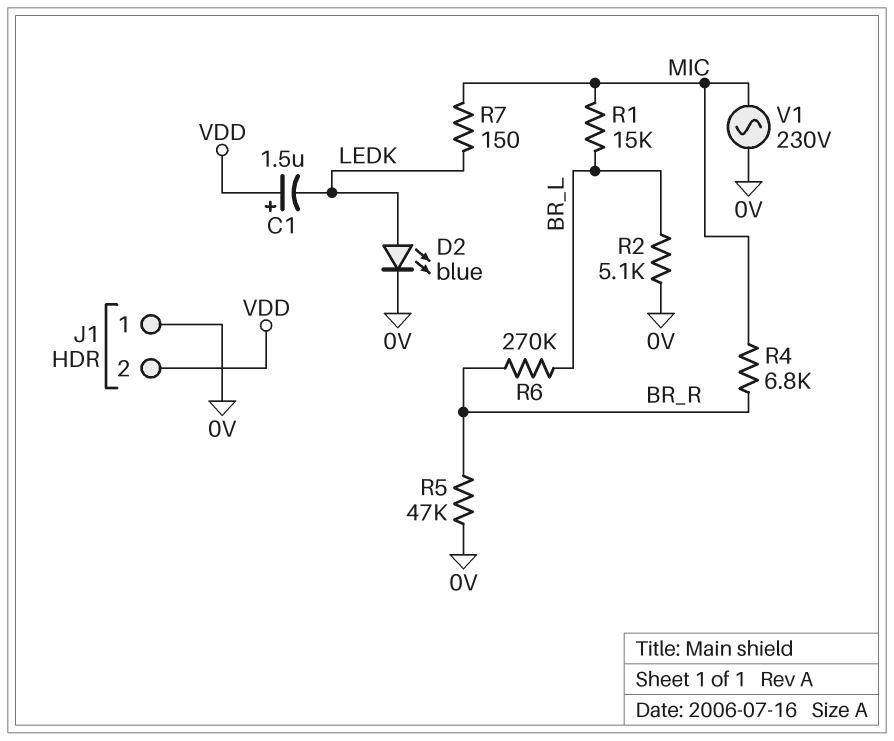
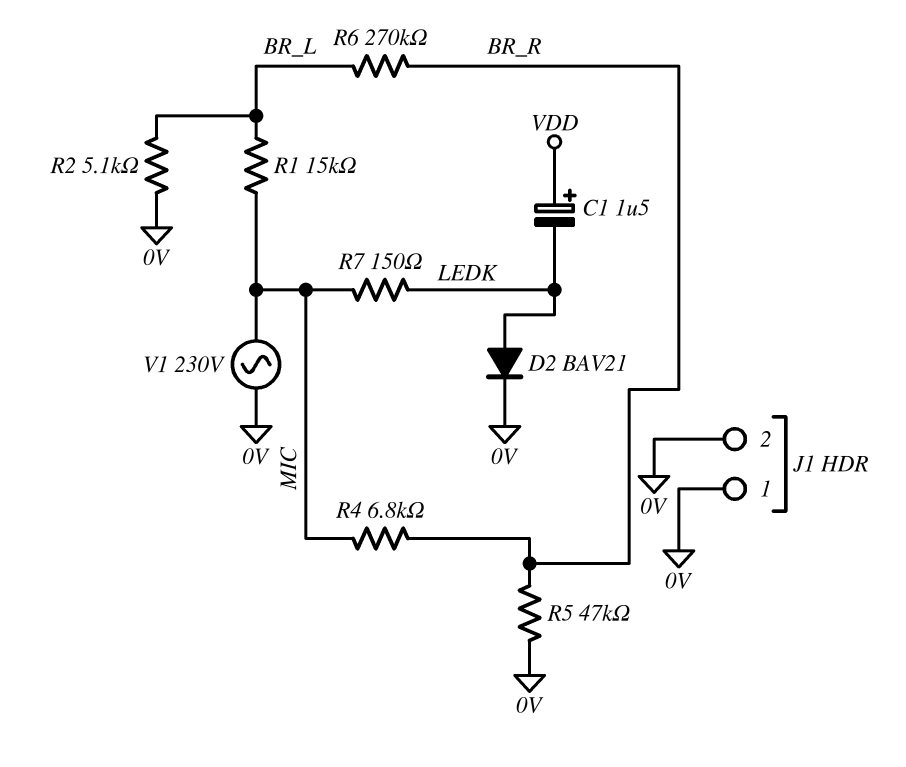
D2: LED blue (A LEDK, K 0V) -> diode BAV21 (A LEDK, K 0V)
J1 pin 2: VDD -> 0V

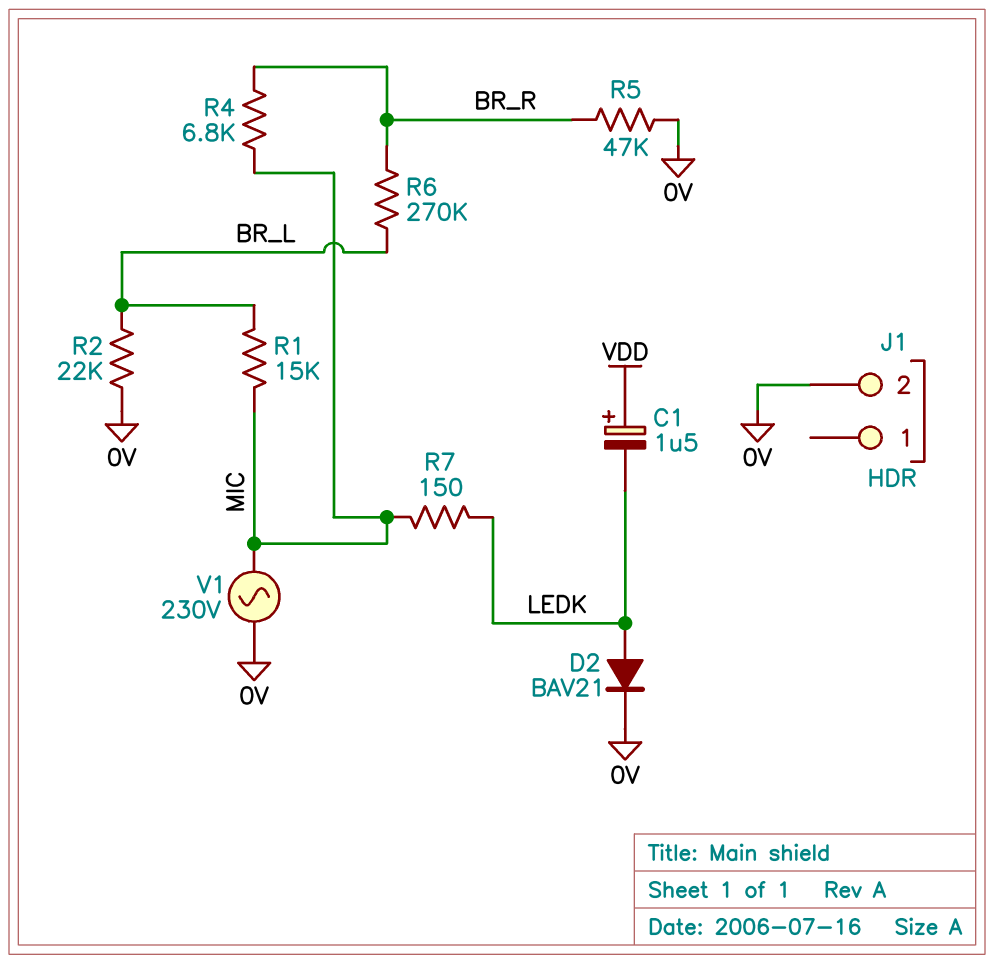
J1 pin 1: 0V -> none
R2: 5.1k (0V, BR_L) -> 22k (0V, BR_L)

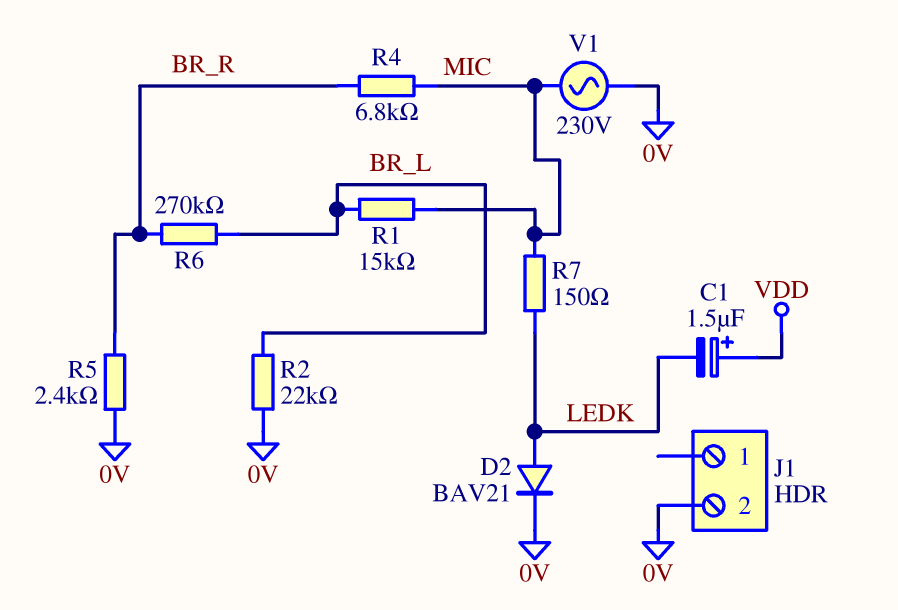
R5: 47k (0V, BR_R) -> 2.4k (0V, BR_R)

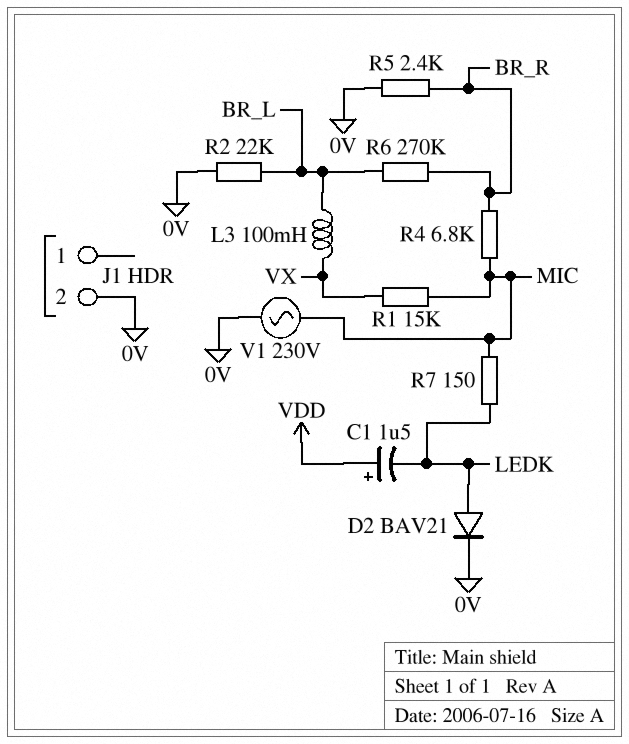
L3: none -> 100mH (BR_L, VX)
R1: 15k (BR_L, MIC) -> 15k (MIC, VX)

